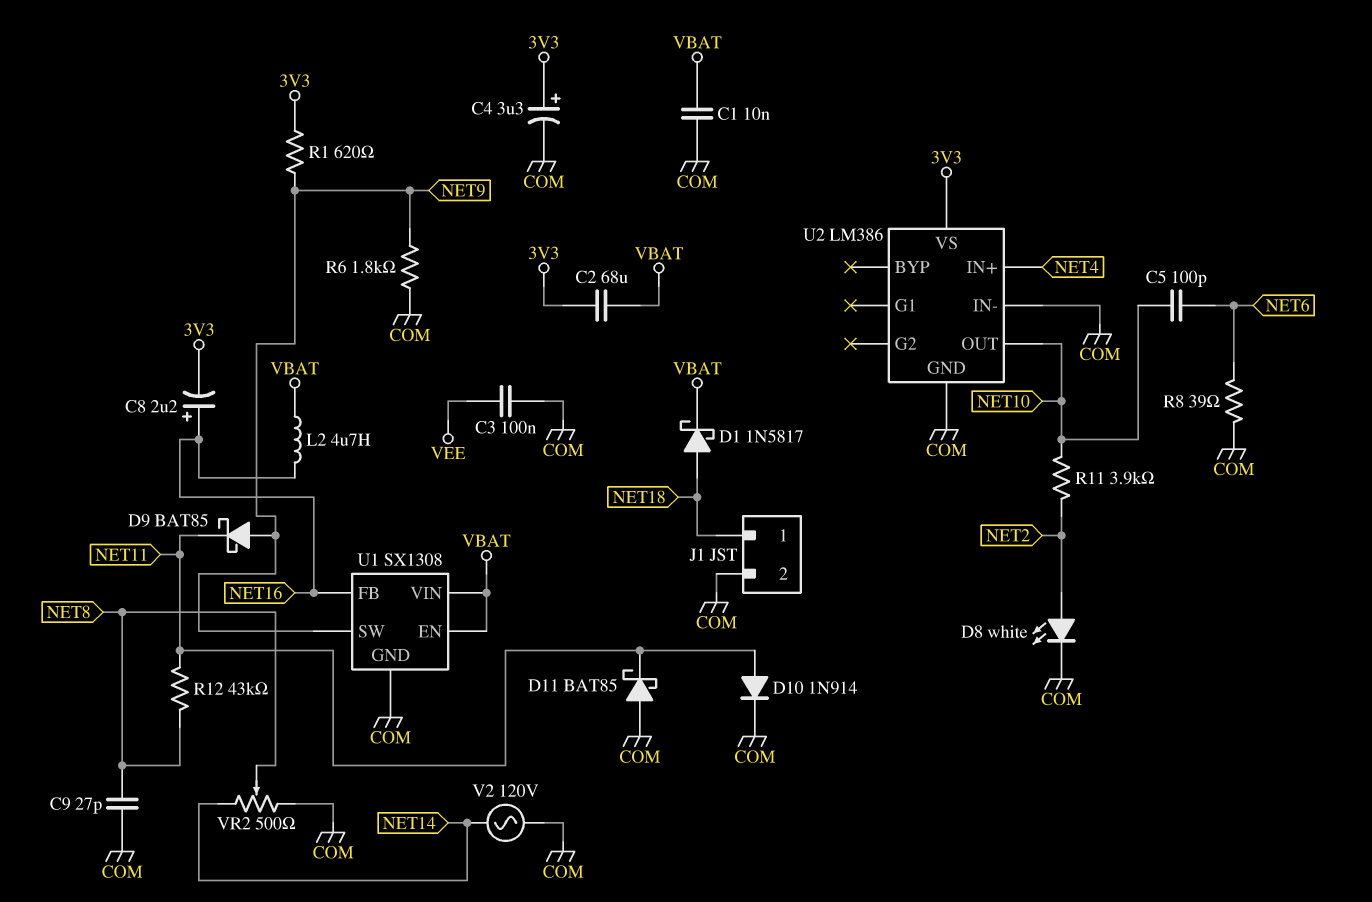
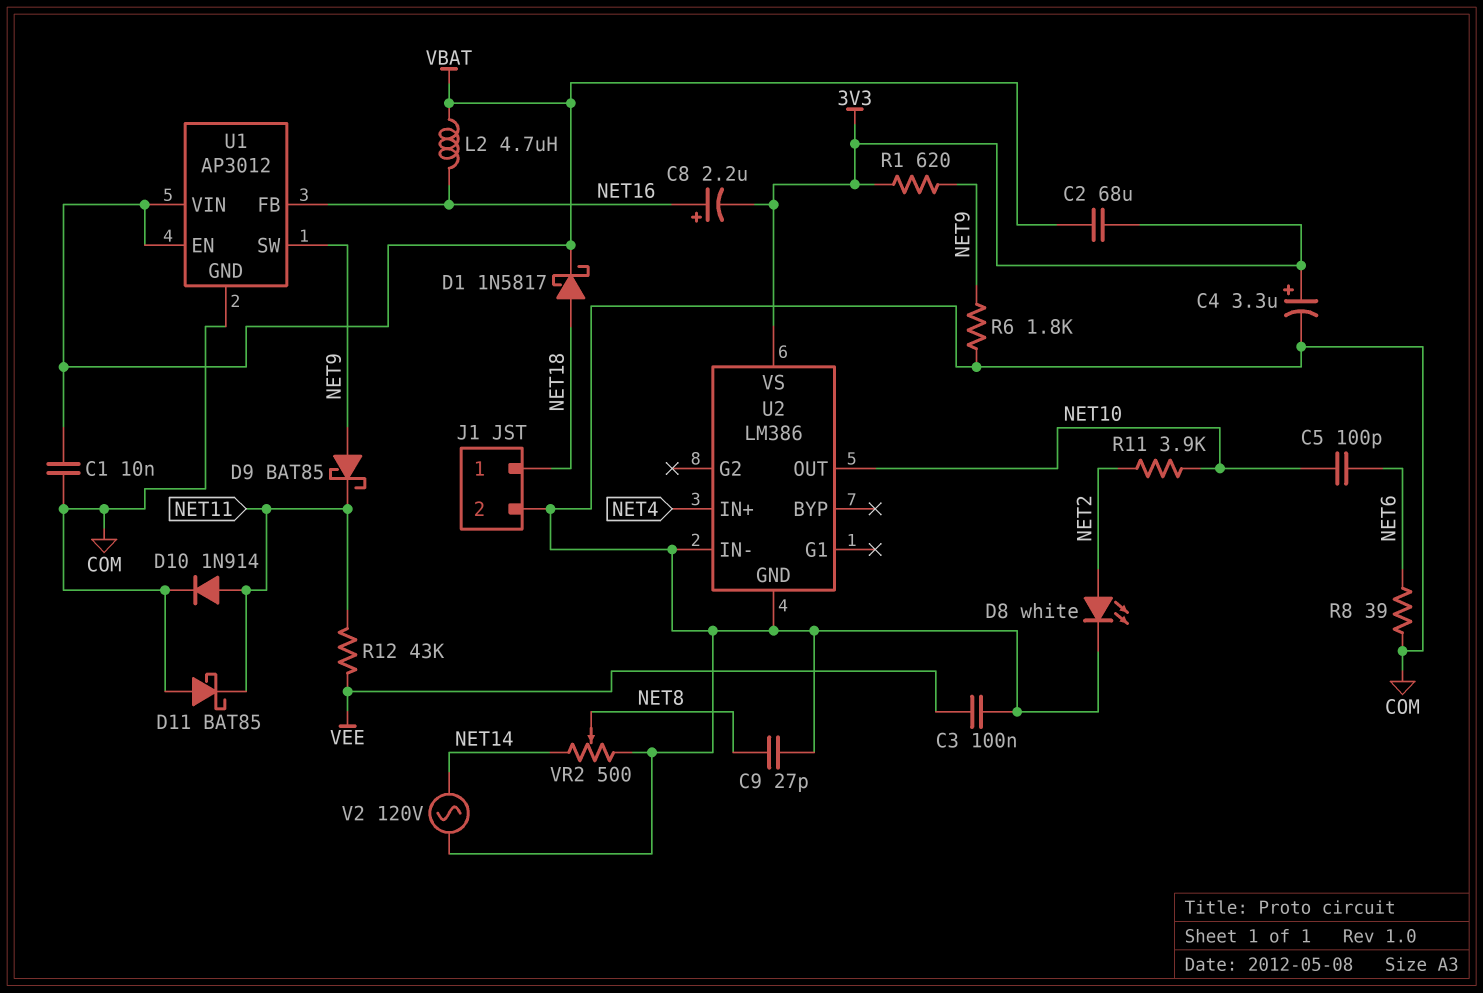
R12: 43k (NET8, NET11) -> 43k (NET11, VEE)
U1: SX1308 -> AP3012

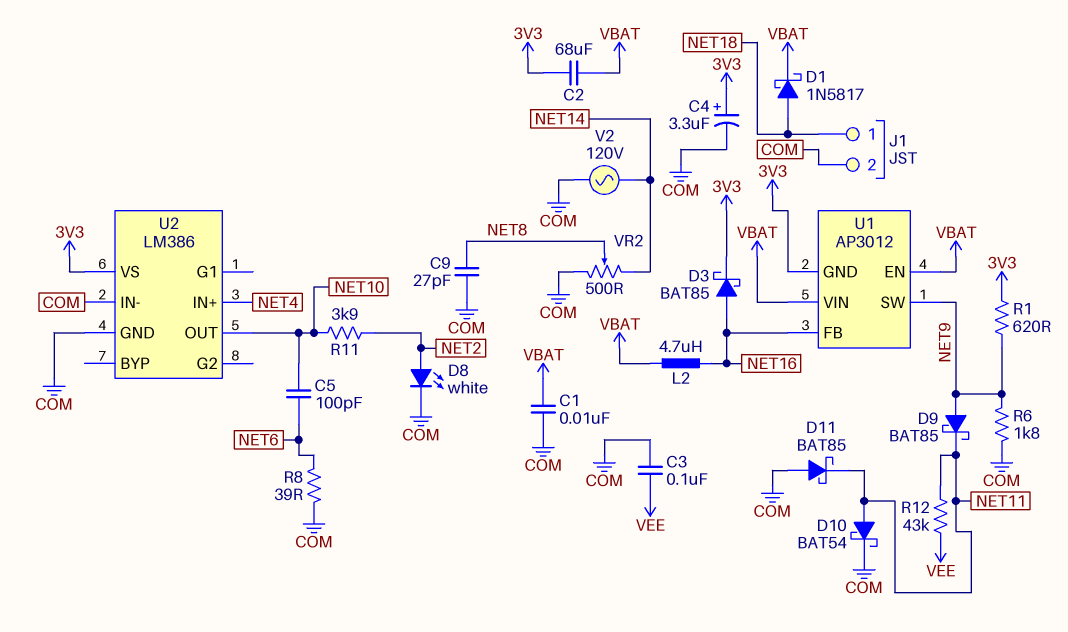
C8: 2.2uF (plus NET16, minus 3V3) -> none
D3: none -> schottky BAT85 (A NET16, K 3V3)
D10: diode 1N914 (A NET11, K COM) -> schottky BAT54 (A NET11, K COM)
U1 pin GND: COM -> 3V3

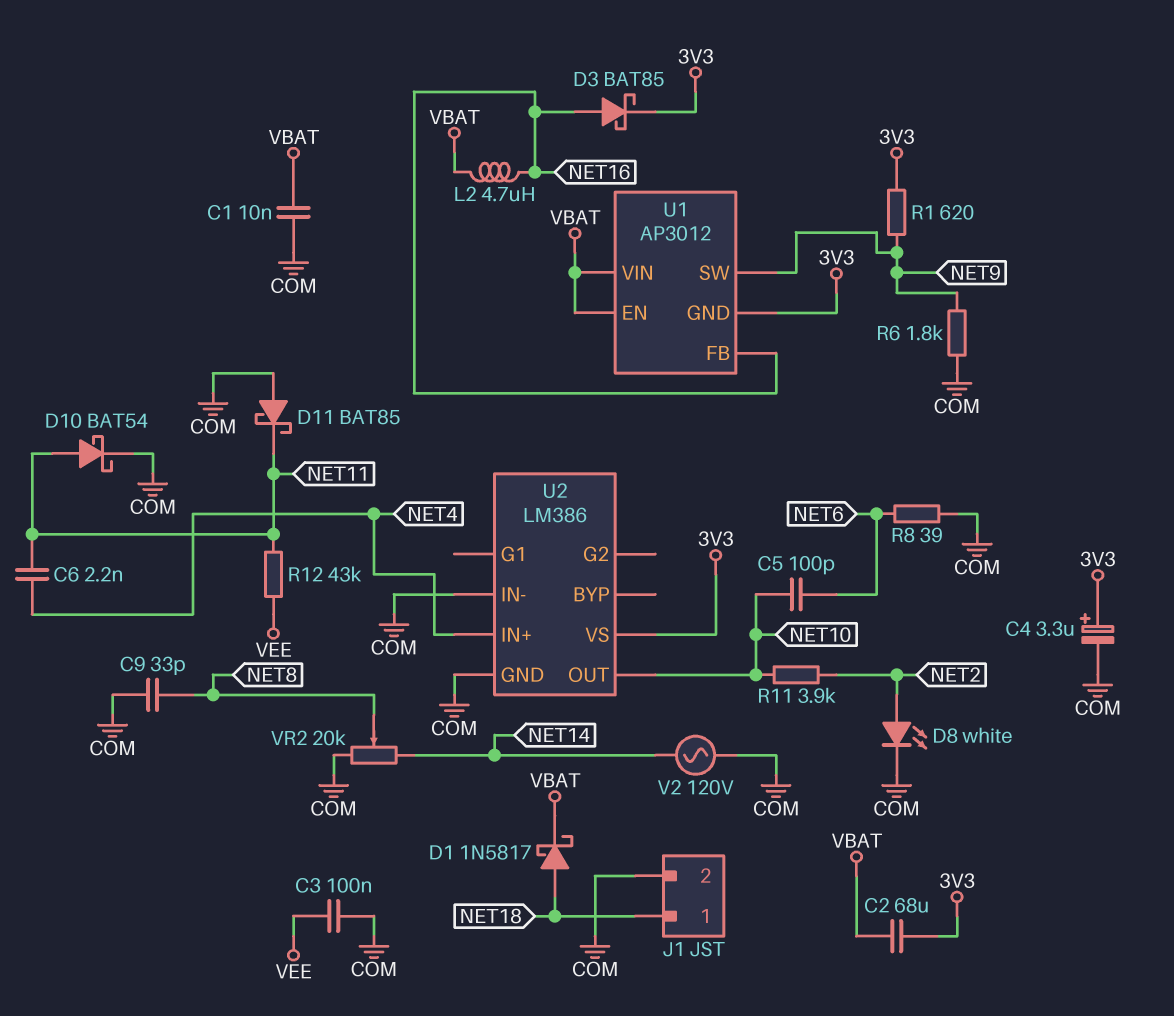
C6: none -> 2.2nF (NET4, NET11)
C9: 27pF (COM, NET8) -> 33pF (COM, NET8)
D9: schottky BAT85 (A NET9, K NET11) -> none
VR2: 500 (COM, NET14, wiper NET8) -> 20k (COM, NET14, wiper NET8)

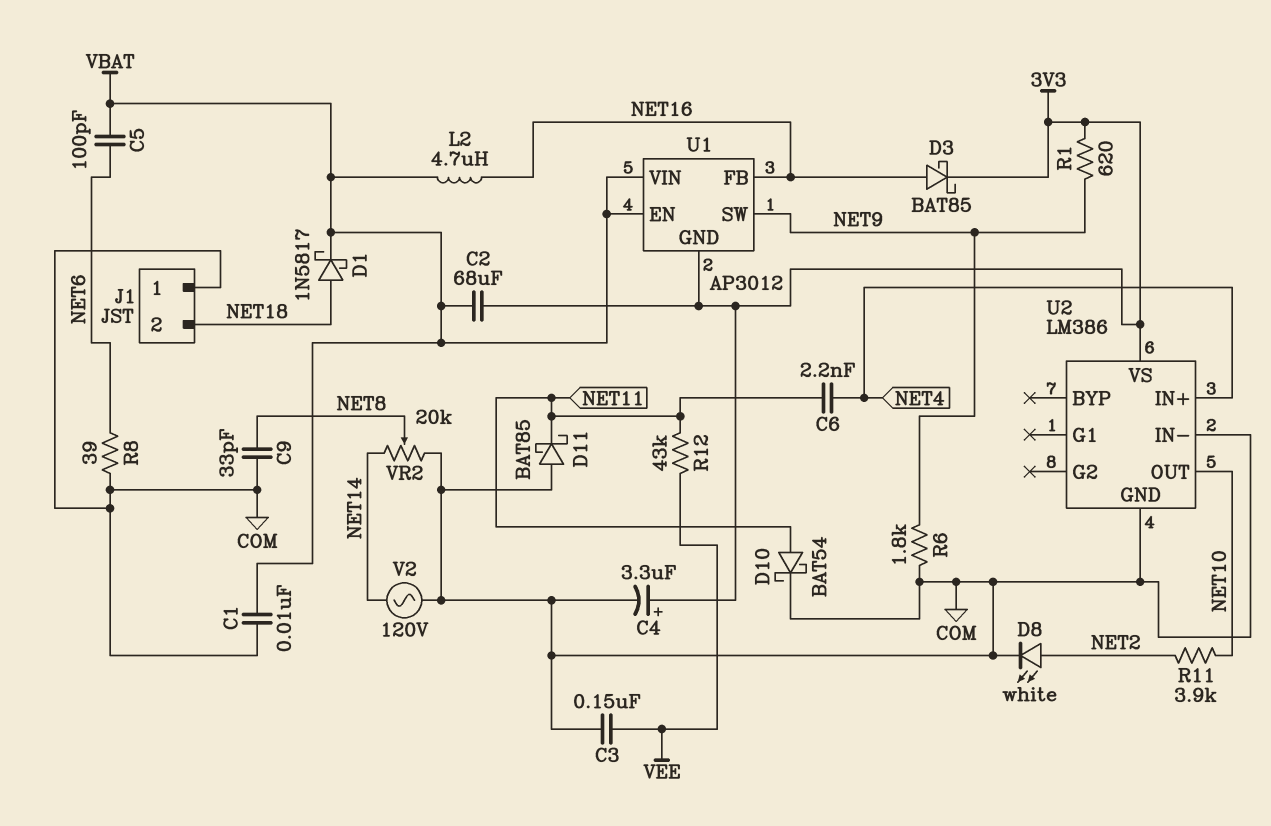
C3: 100nF (COM, VEE) -> 150nF (COM, VEE)
C5: 100pF (NET6, NET10) -> 100pF (NET6, VBAT)
J1 pin 1: NET18 -> COM
J1 pin 2: COM -> NET18

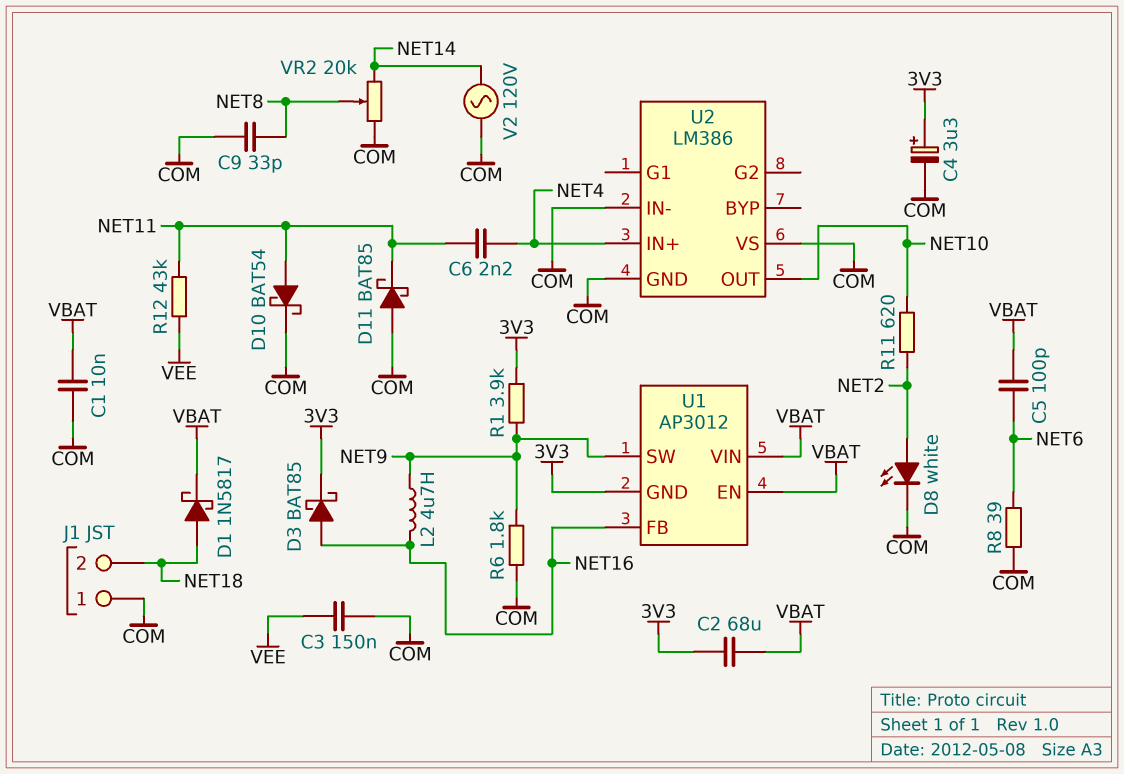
L2: 4.7uH (NET16, VBAT) -> 4.7uH (NET9, NET16)
R1: 620 (3V3, NET9) -> 3.9k (3V3, NET9)
R11: 3.9k (NET2, NET10) -> 620 (NET2, NET10)
U2 pin VS: 3V3 -> COM

